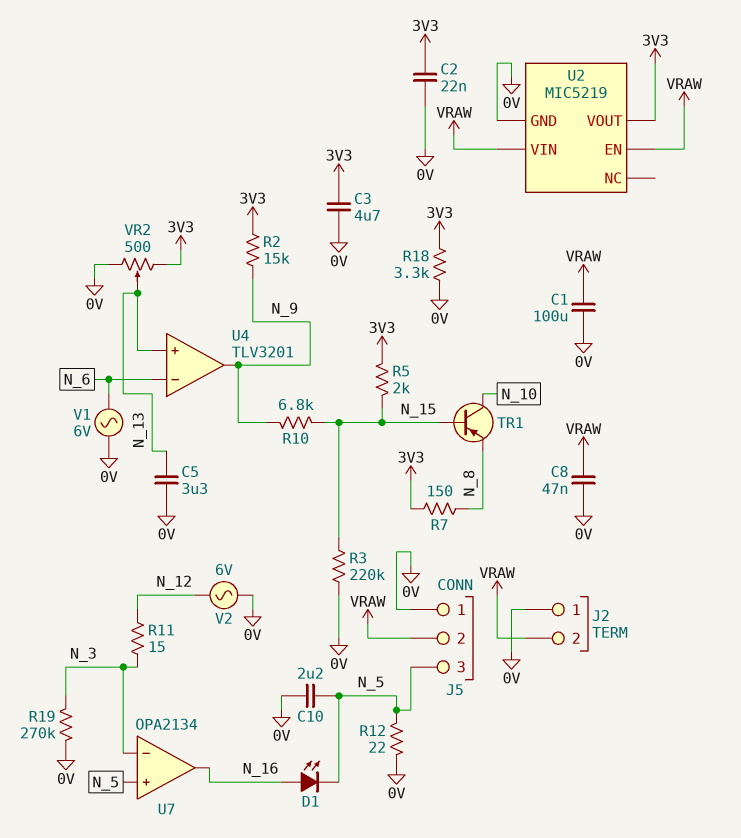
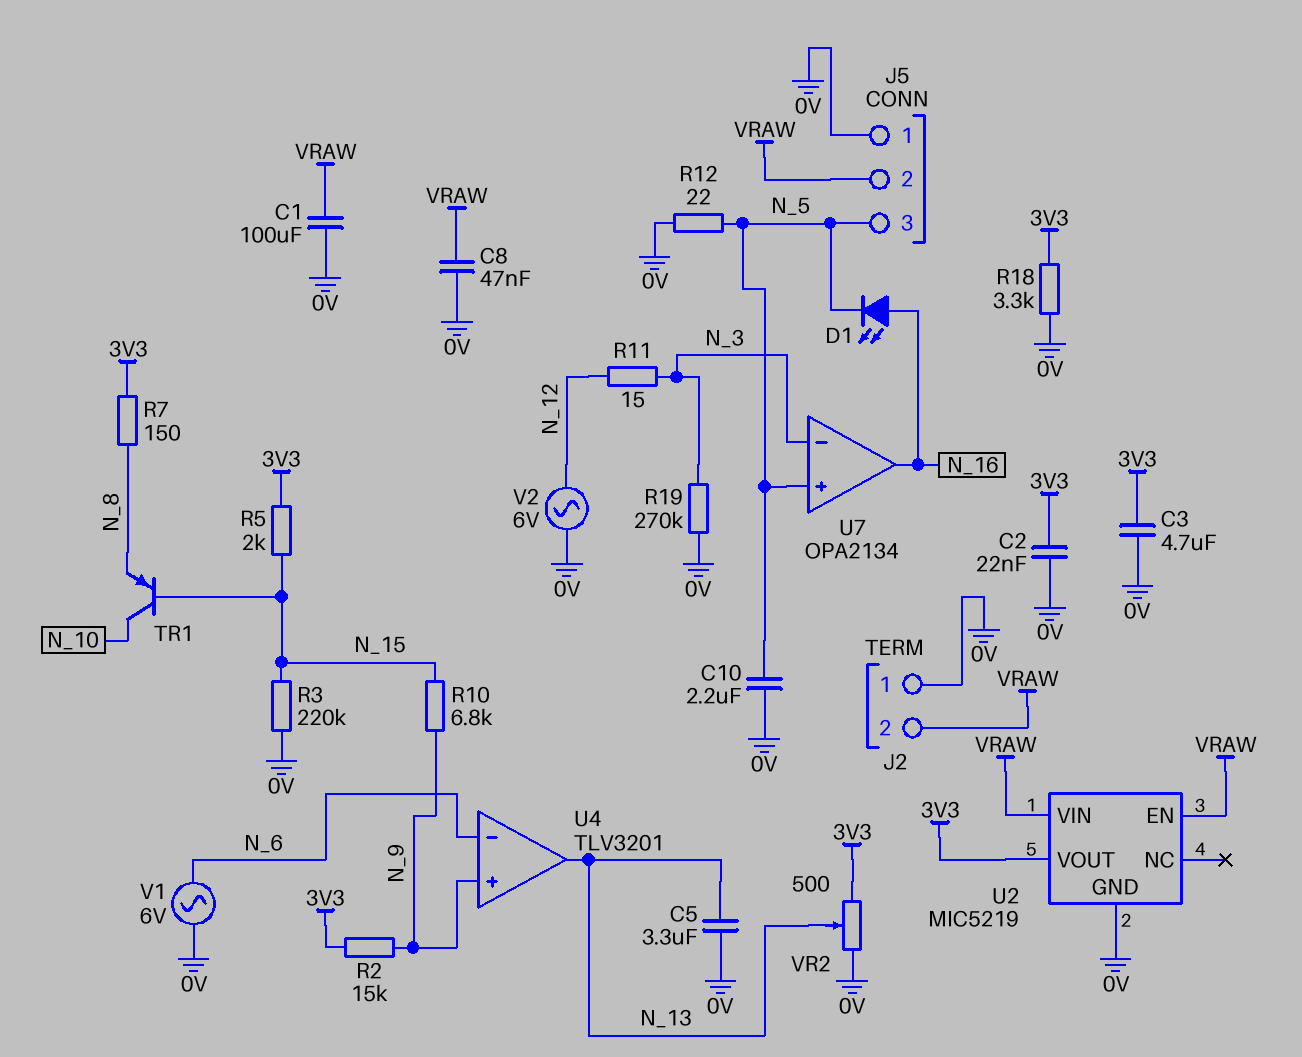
U4 pin in+: N_13 -> N_9
U4 pin out: N_9 -> N_13

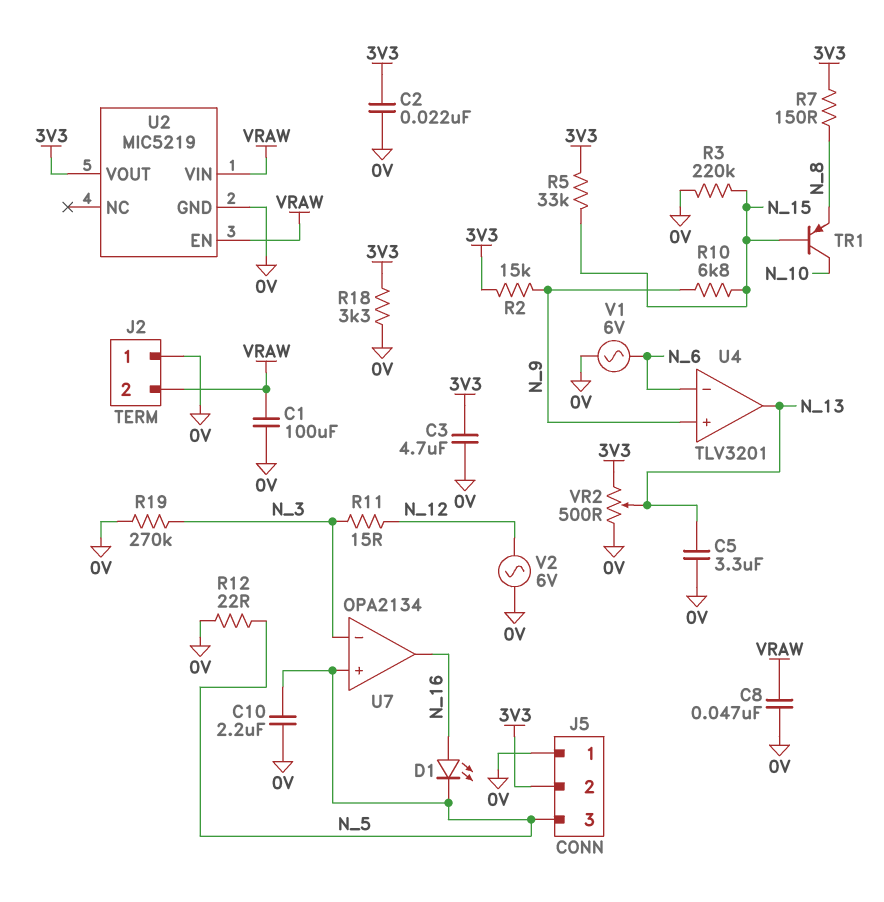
J5 pin 2: VRAW -> 3V3
R5: 2k (3V3, N_15) -> 33k (3V3, N_15)

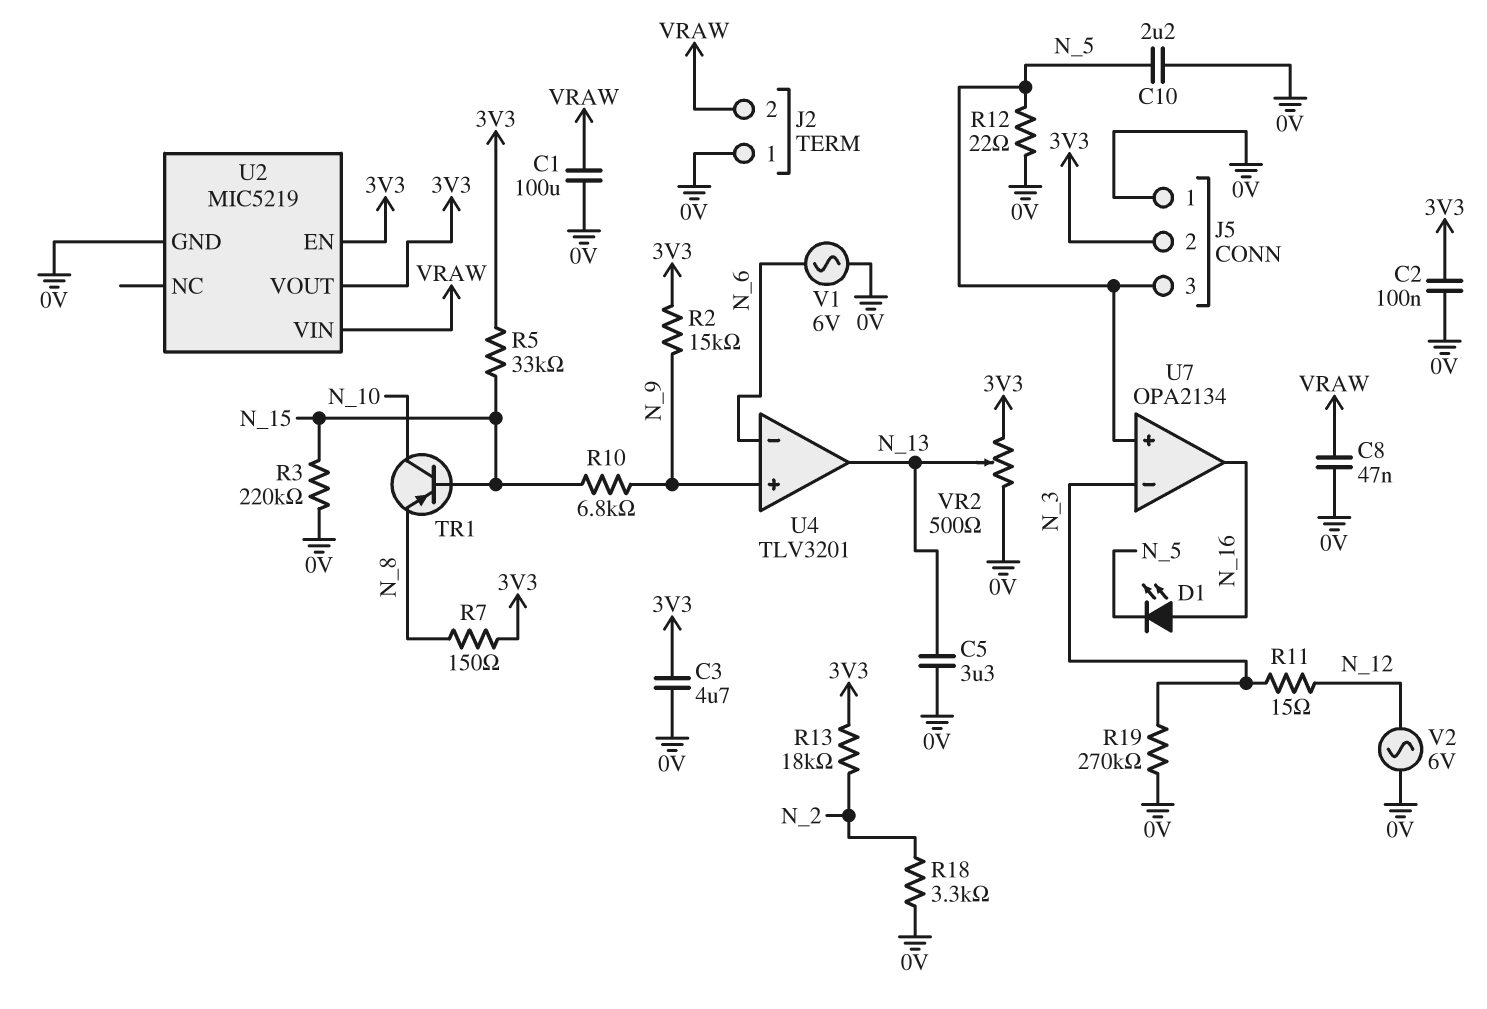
C2: 22nF (0V, 3V3) -> 100nF (0V, 3V3)
R13: none -> 18k (3V3, N_2)
R18: 3.3k (0V, 3V3) -> 3.3k (0V, N_2)
U2 pin EN: VRAW -> 3V3

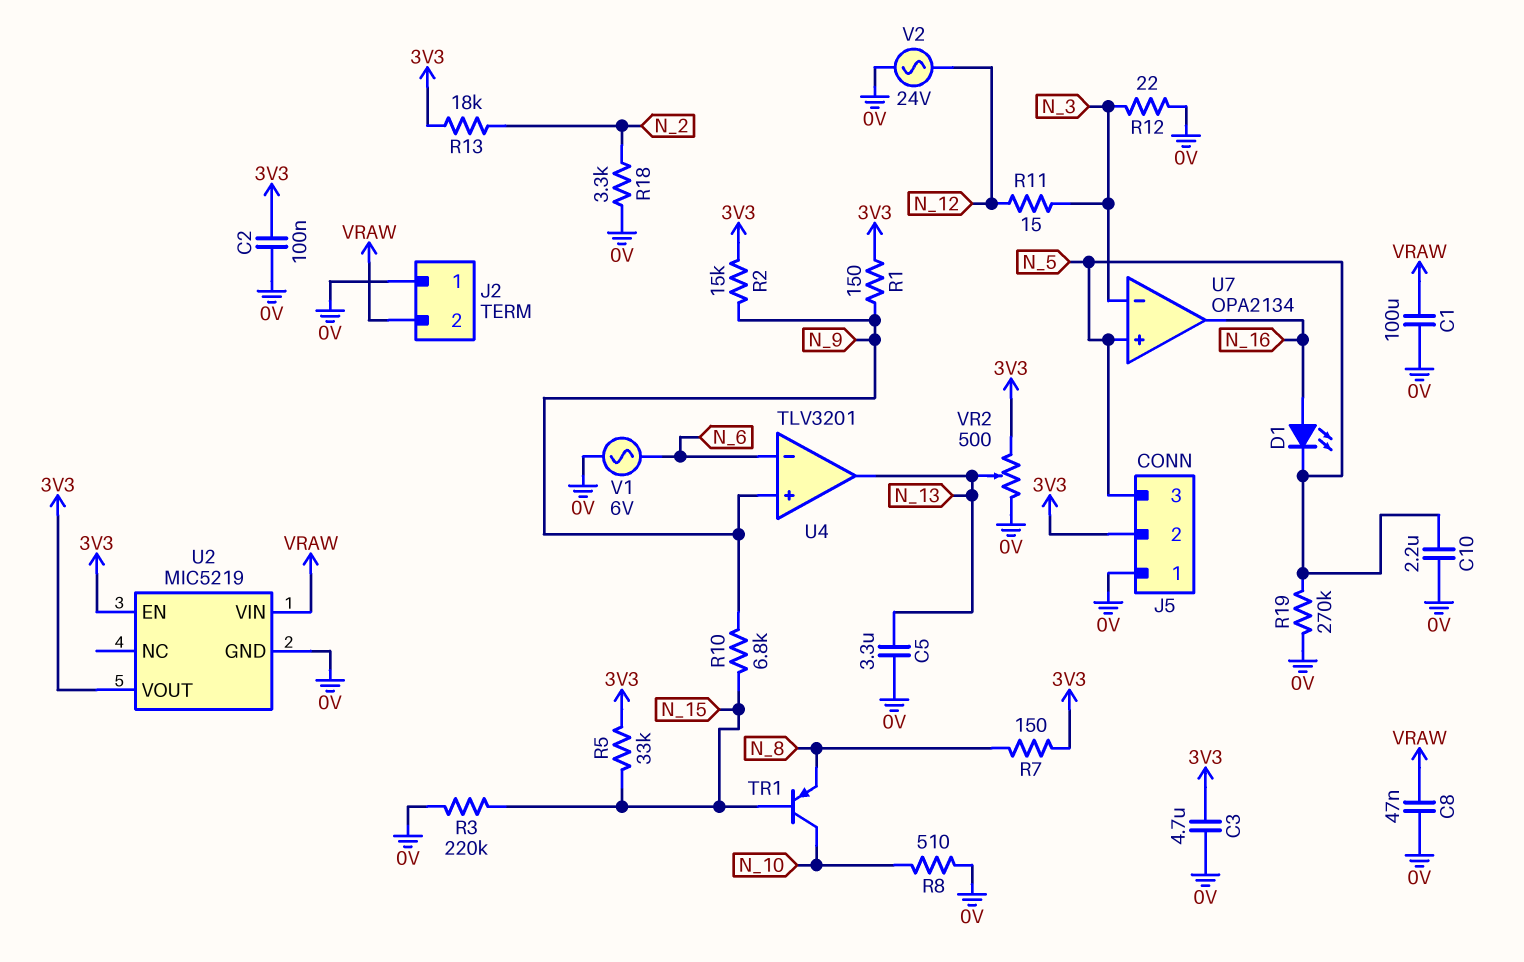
R1: none -> 150 (3V3, N_9)
R8: none -> 510 (0V, N_10)
R12: 22 (0V, N_5) -> 22 (0V, N_3)
R19: 270k (0V, N_3) -> 270k (0V, N_5)
V2: AC 6V (0V, N_12) -> AC 24V (0V, N_12)

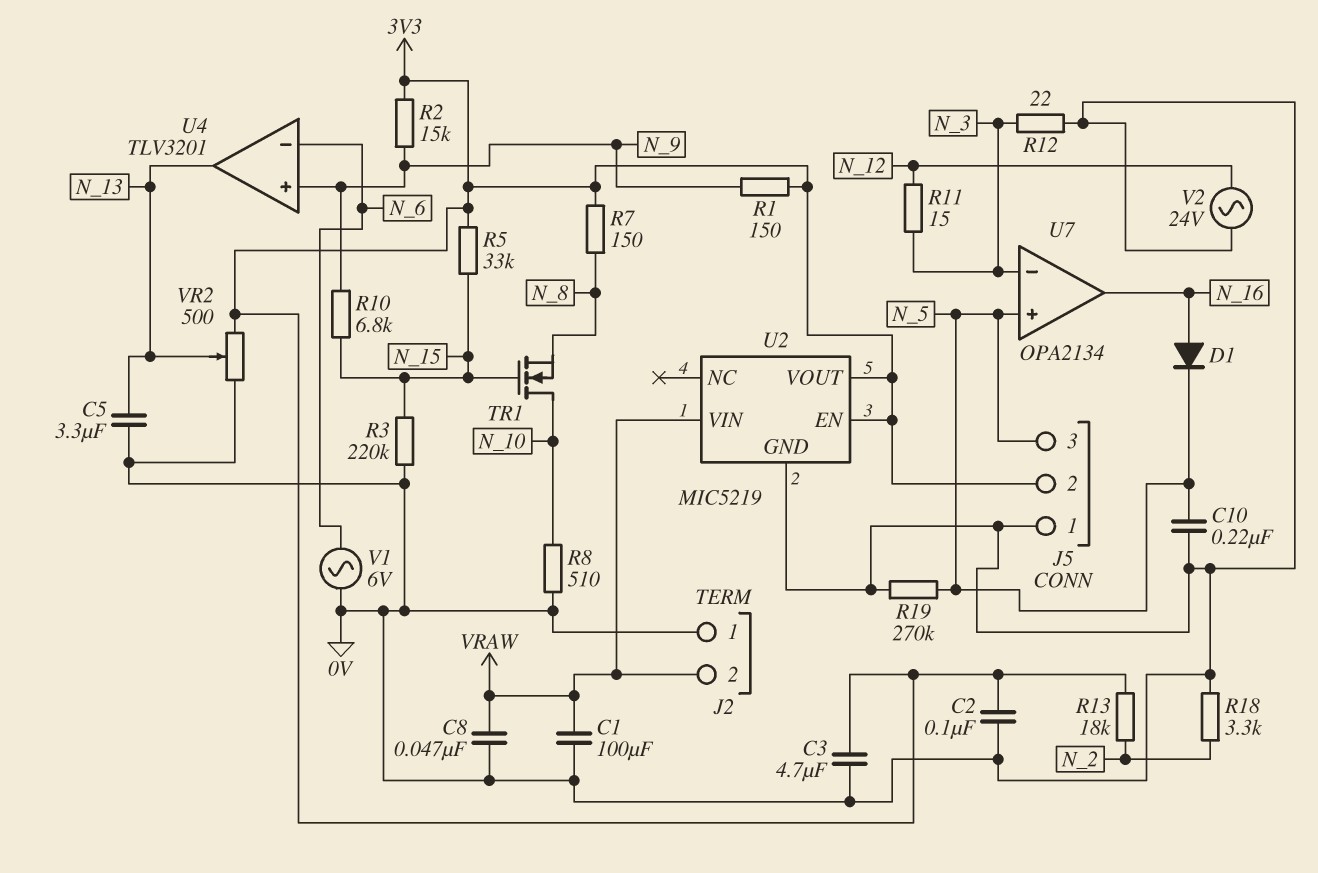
C10: 2.2uF (0V, N_5) -> 220nF (0V, N_5)
D1: LED (A N_16, K N_5) -> diode (A N_16, K N_5)
TR1: PNP (B N_15, C N_10, E N_8) -> NMOS (G N_15, D N_10, S N_8)

